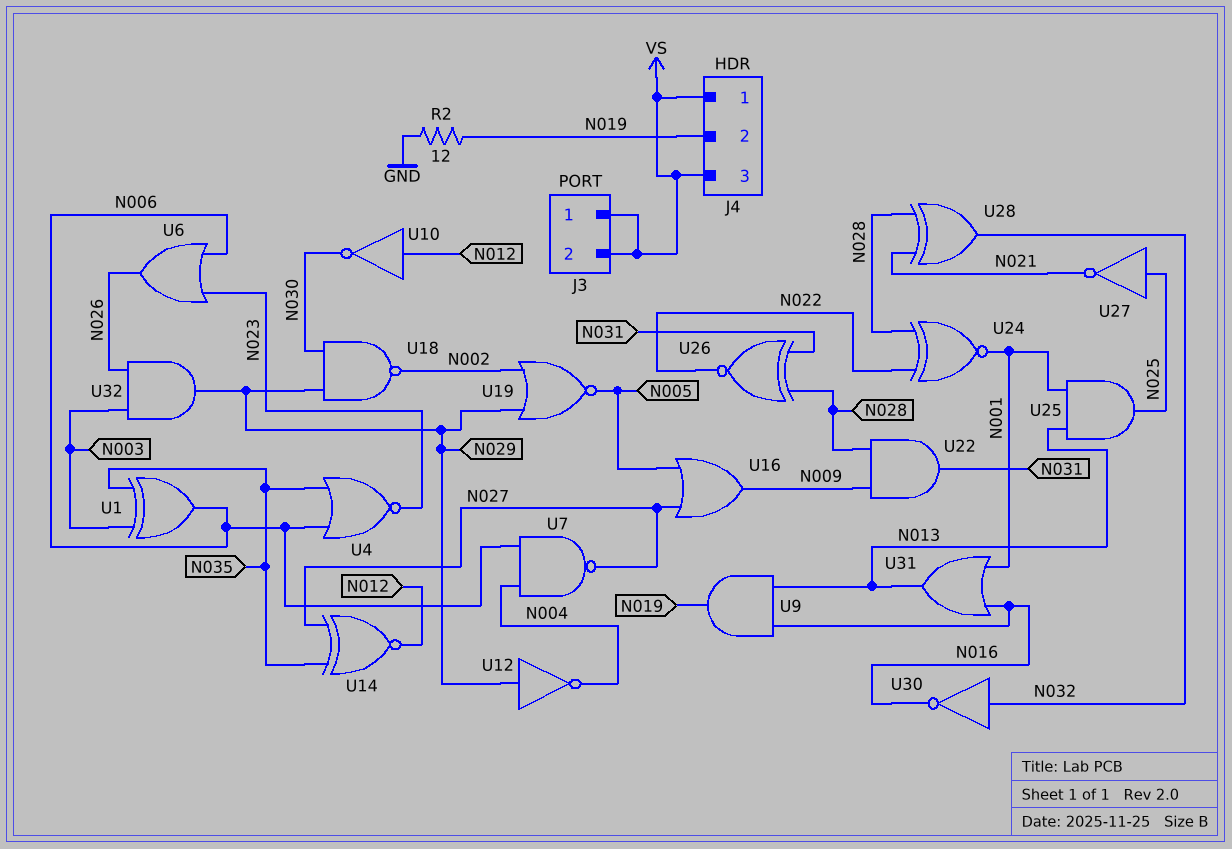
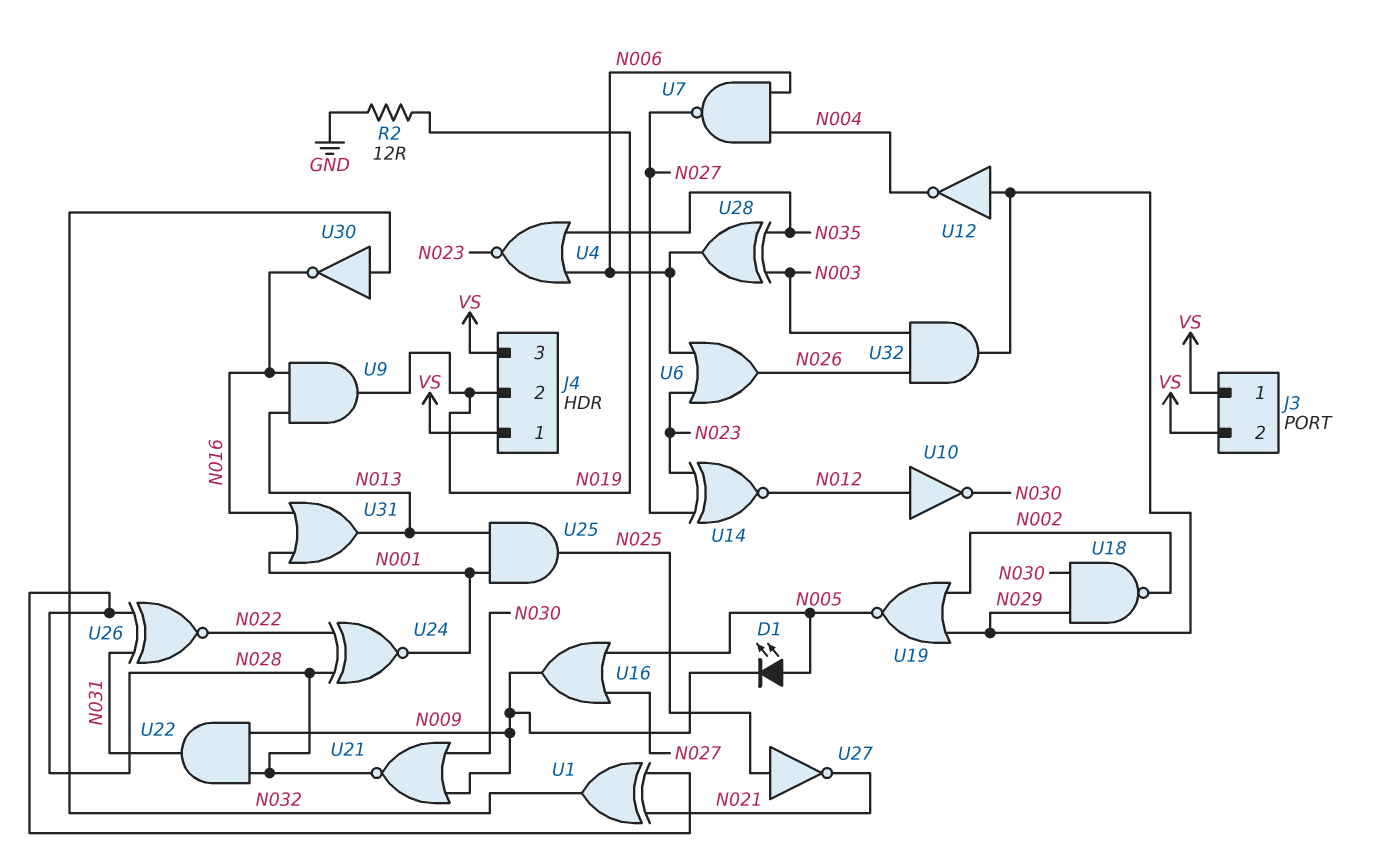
D1: none -> LED (A N005, K N009)
U1: XOR (in N003, in N035, out N006) -> XOR (in N021, in N028, out N032)
U14: XNOR (in N027, in N035, out N012) -> XNOR (in N023, in N027, out N012)
U21: none -> NOR (in N009, in N030, out N028)
U28: XOR (in N021, in N028, out N032) -> XOR (in N003, in N035, out N006)

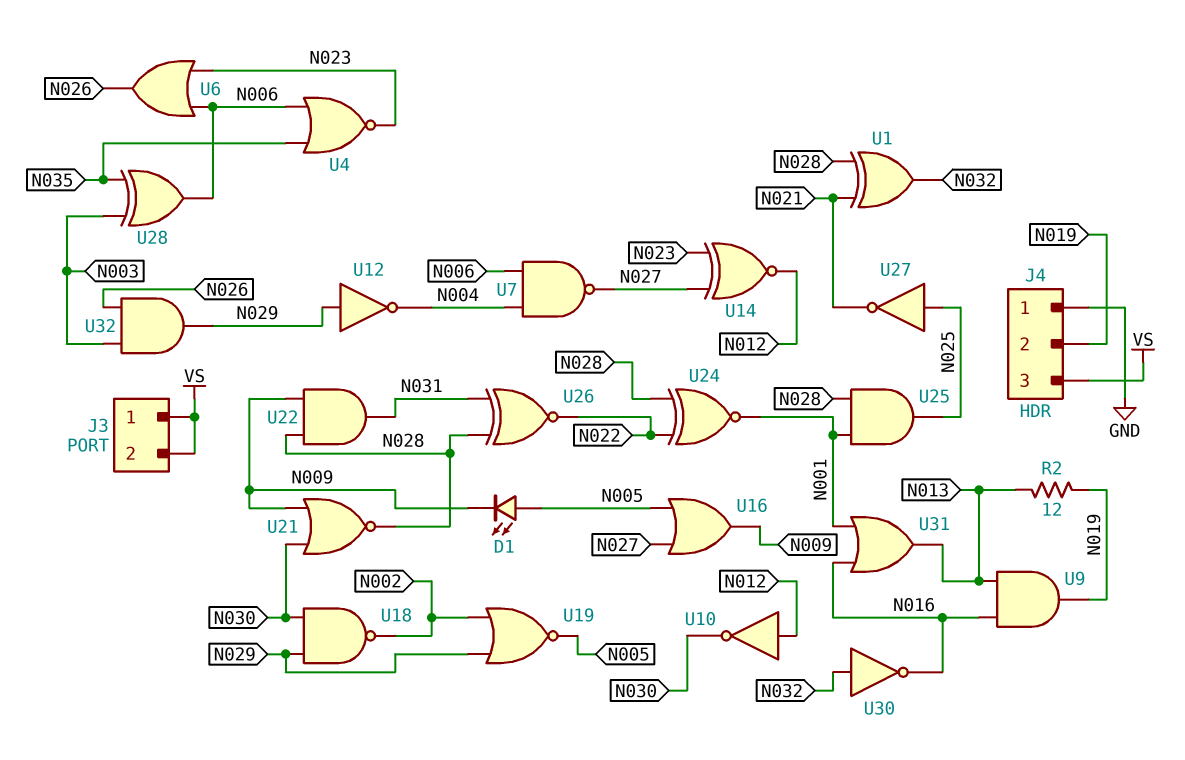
J4 pin 1: VS -> GND
R2: 12 (GND, N019) -> 12 (N013, N019)
U25: AND (in N001, in N013, out N025) -> AND (in N001, in N028, out N025)

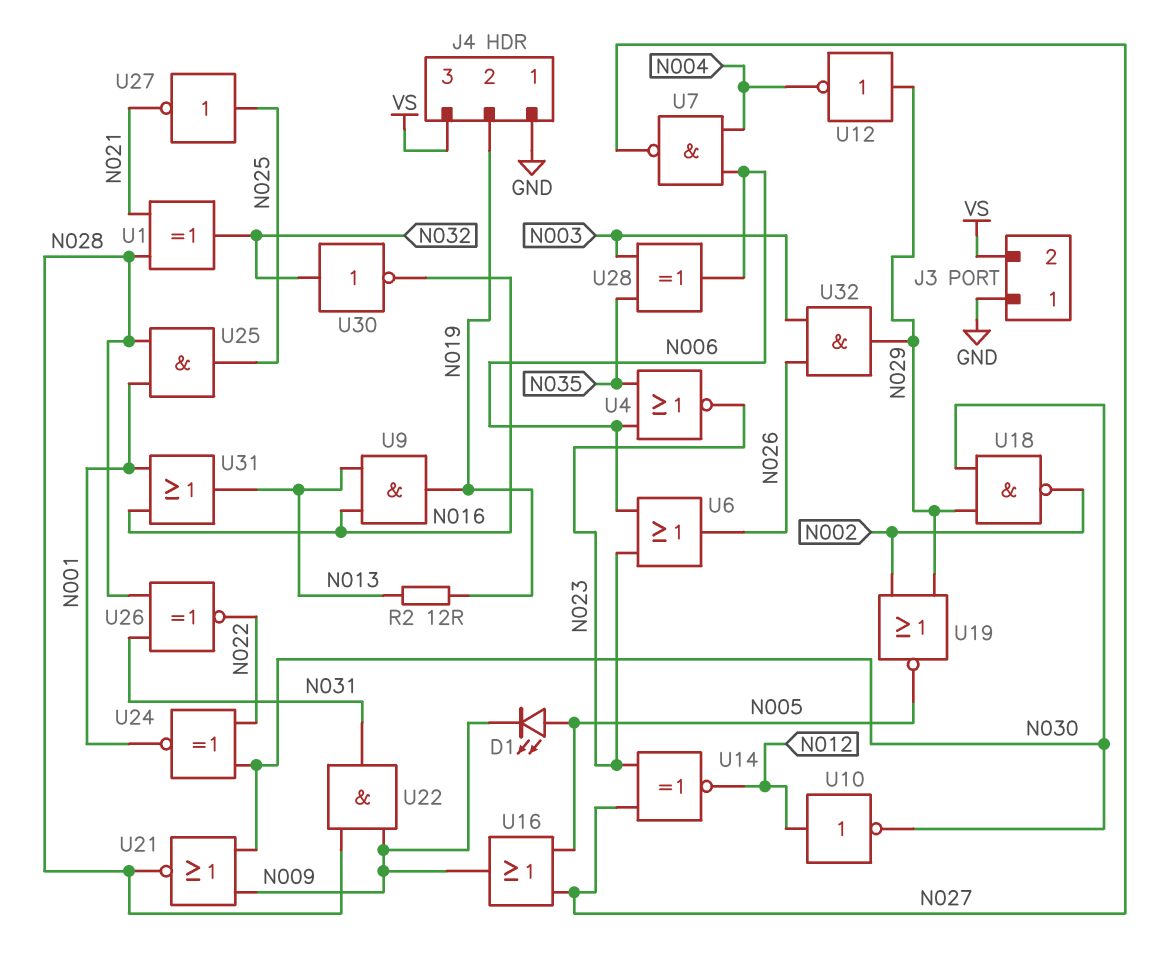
J3 pin 1: VS -> GND
U24: XNOR (in N022, in N028, out N001) -> XNOR (in N022, in N030, out N001)

